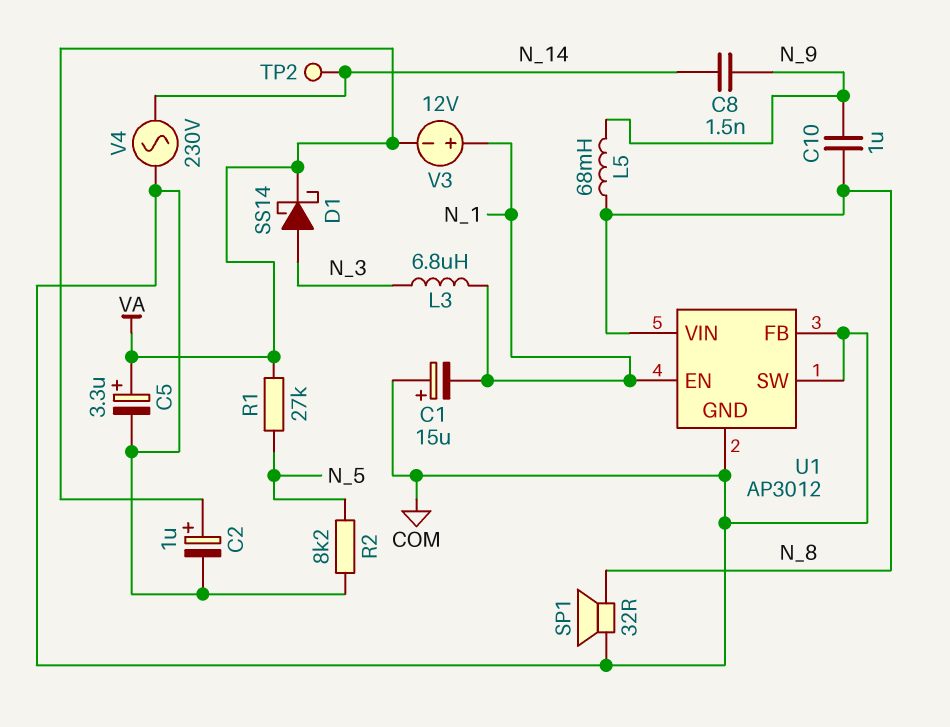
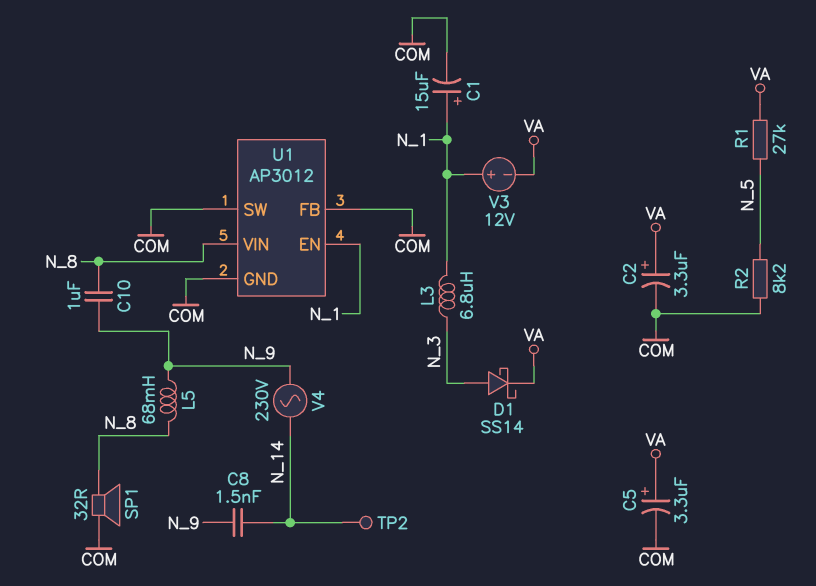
C1: 15uF (plus COM, minus N_1) -> 15uF (plus N_1, minus COM)
C2: 1uF (plus VA, minus COM) -> 3.3uF (plus VA, minus COM)
V4: AC 230V (COM, N_14) -> AC 230V (N_9, N_14)

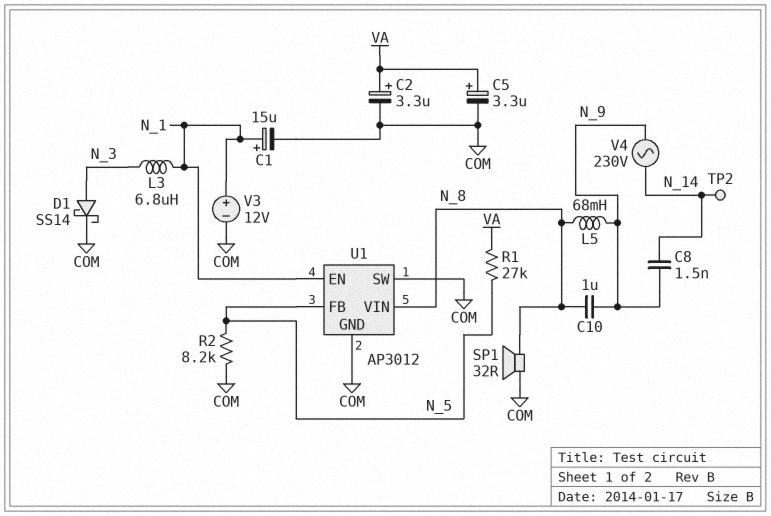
D1: schottky SS14 (A N_3, K VA) -> schottky SS14 (A N_3, K COM)
U1 pin FB: COM -> N_5
V3: 12V (plus N_1, minus VA) -> 12V (plus N_1, minus COM)

